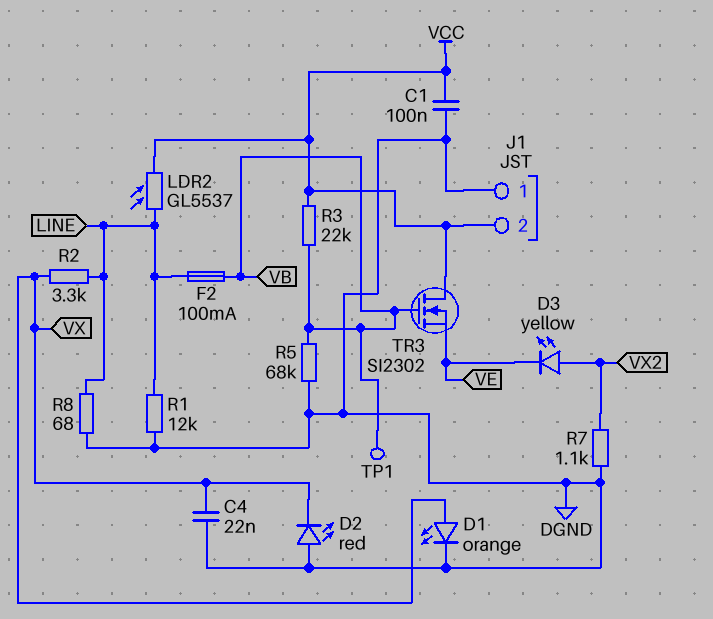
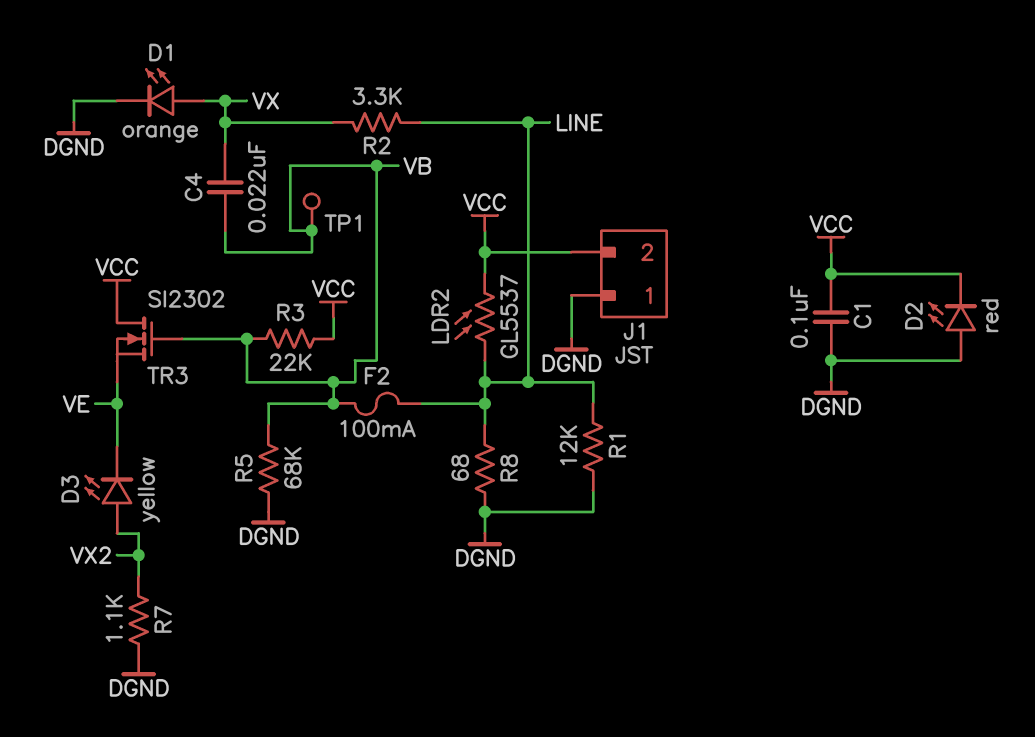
C4: 22nF (DGND, VX) -> 22nF (VB, VX)
D2: LED red (A DGND, K VX) -> LED red (A DGND, K VCC)

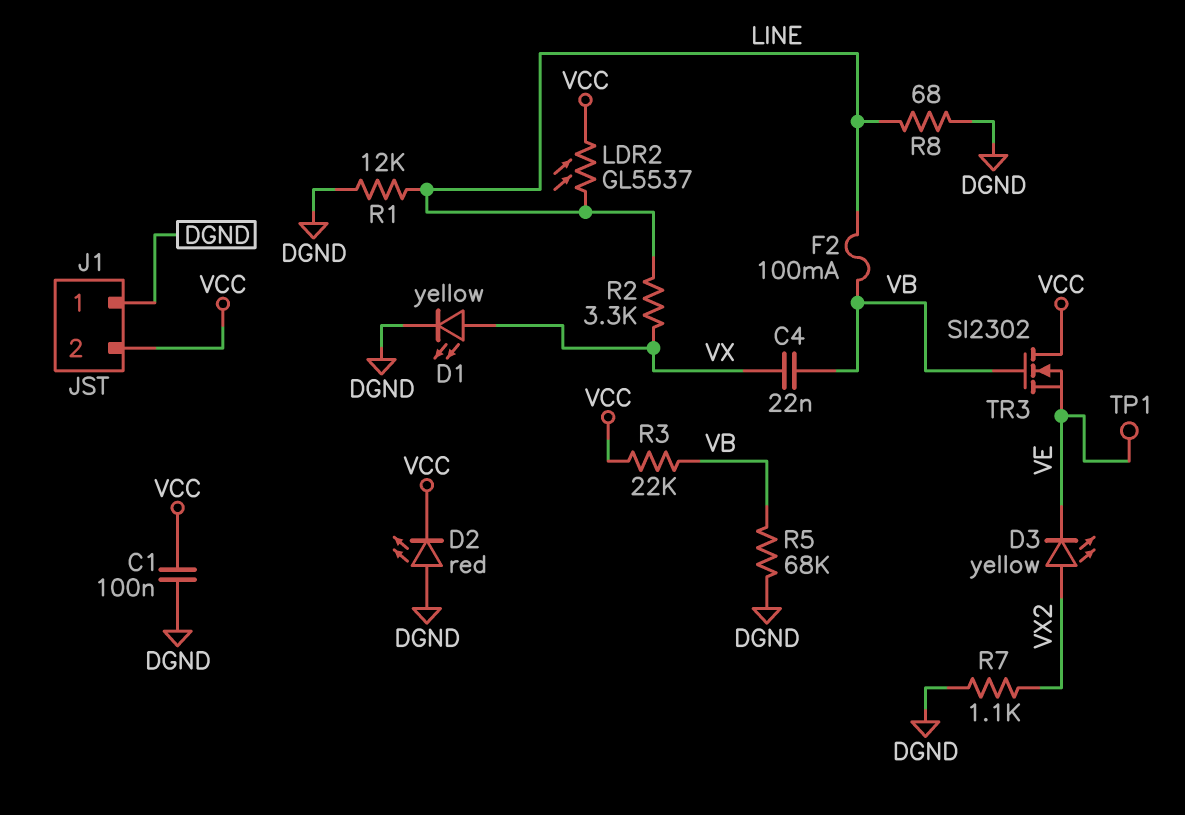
D1: LED orange (A VX, K DGND) -> LED yellow (A VX, K DGND)
TP1: test point (VB) -> test point (VE)

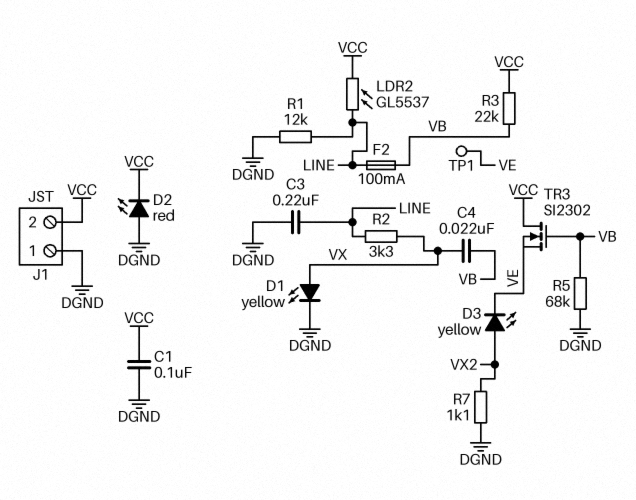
C3: none -> 220nF (DGND, LINE)
R8: 68 (DGND, LINE) -> none

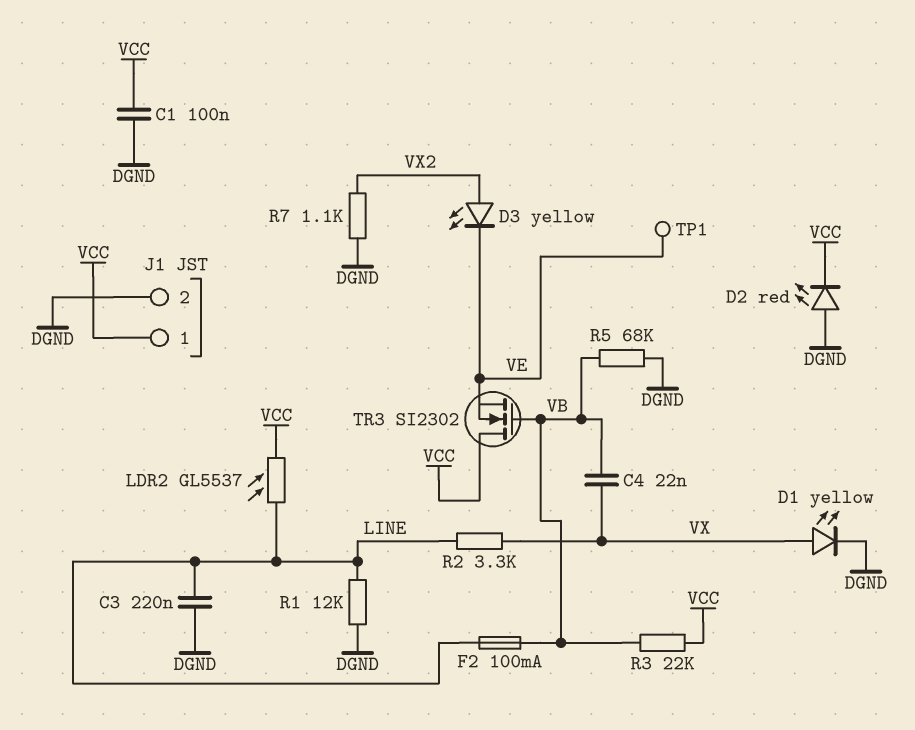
J1 pin 1: DGND -> VCC
J1 pin 2: VCC -> DGND

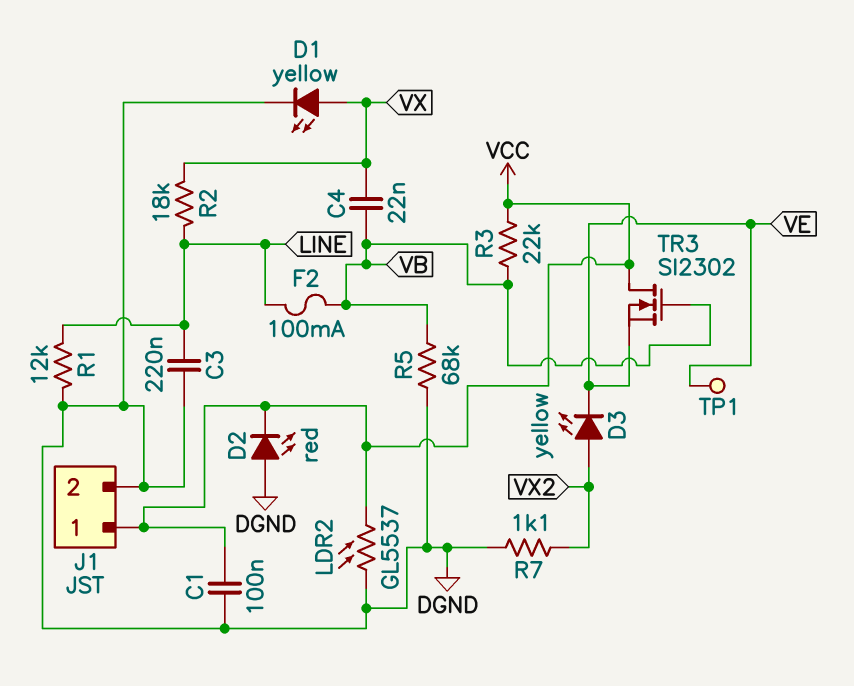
LDR2: GL5537 (LINE, VCC) -> GL5537 (DGND, VCC)
R2: 3.3k (LINE, VX) -> 18k (LINE, VX)

